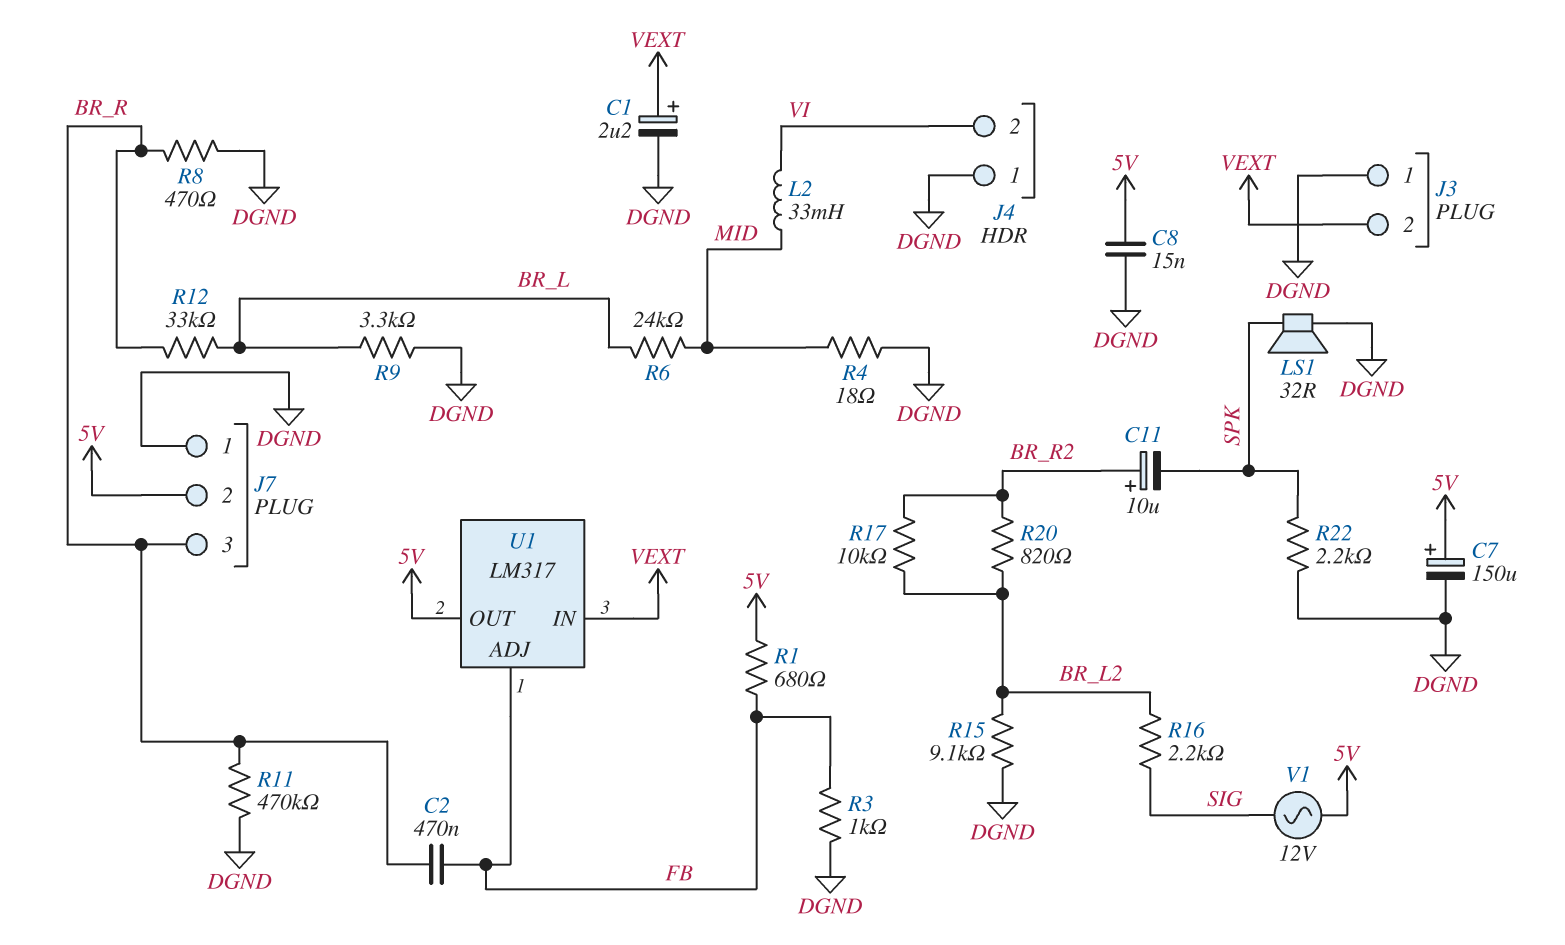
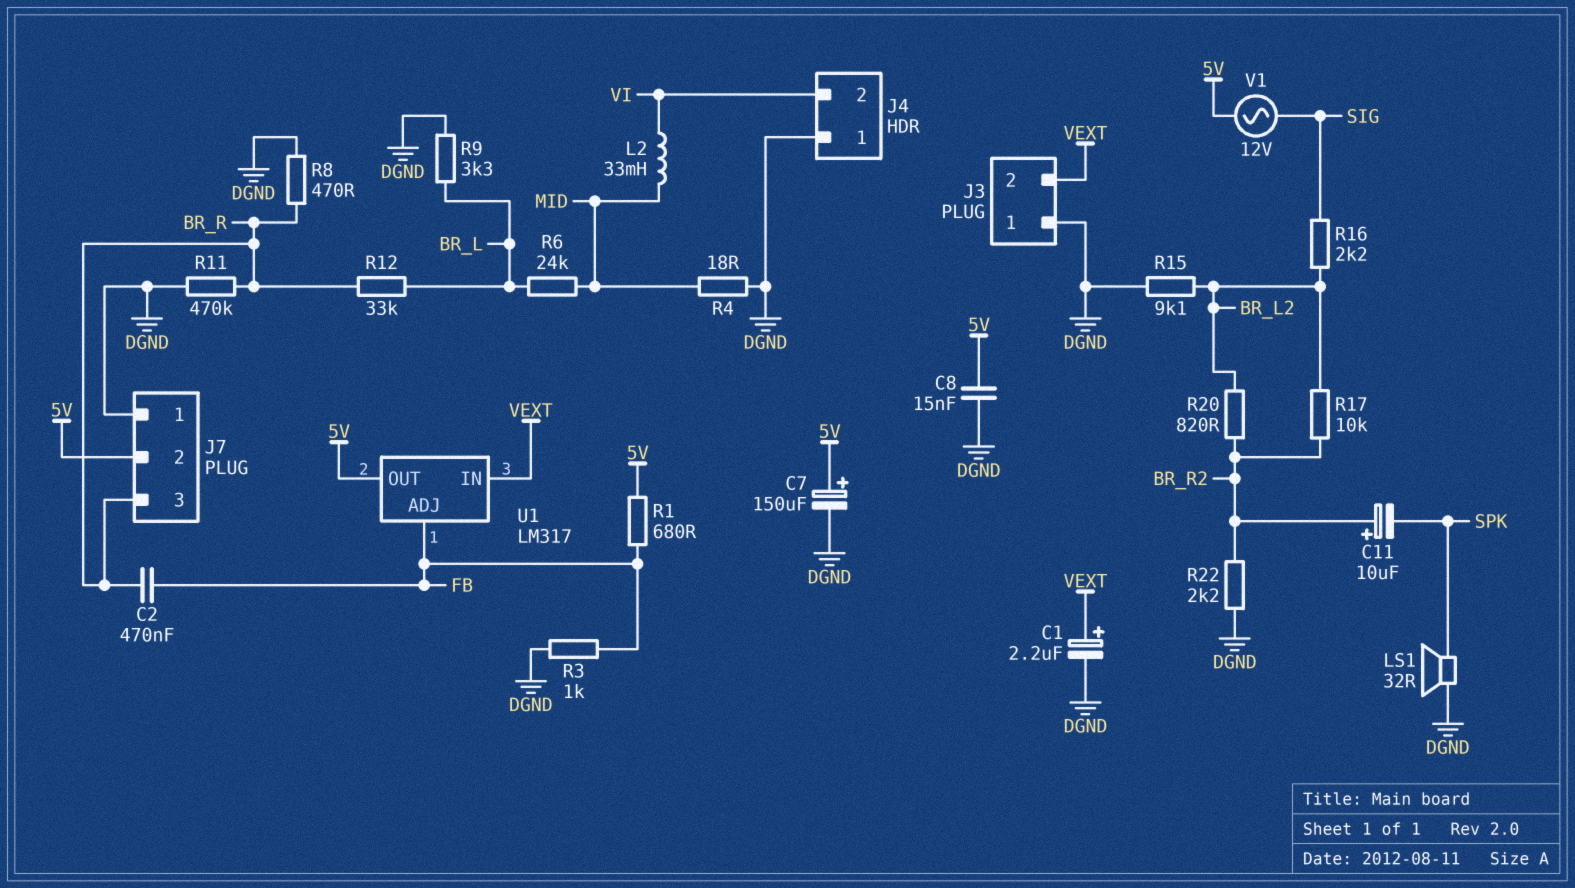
R22: 2.2k (DGND, SPK) -> 2.2k (BR_R2, DGND)

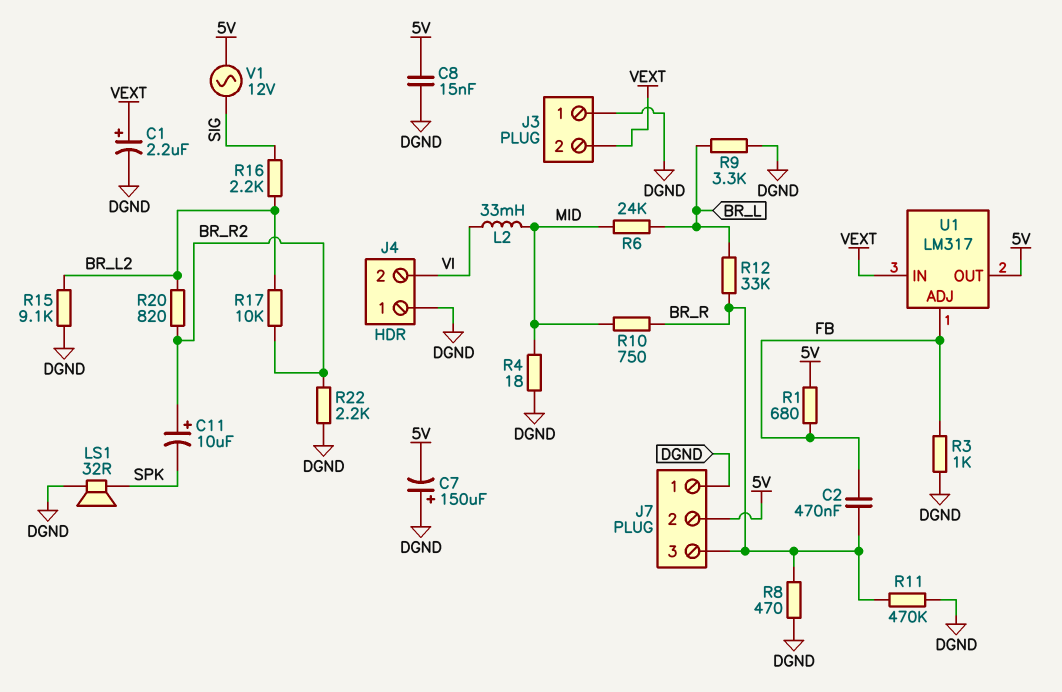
C7: 150uF (plus 5V, minus DGND) -> 150uF (plus DGND, minus 5V)
R10: none -> 750 (BR_R, MID)

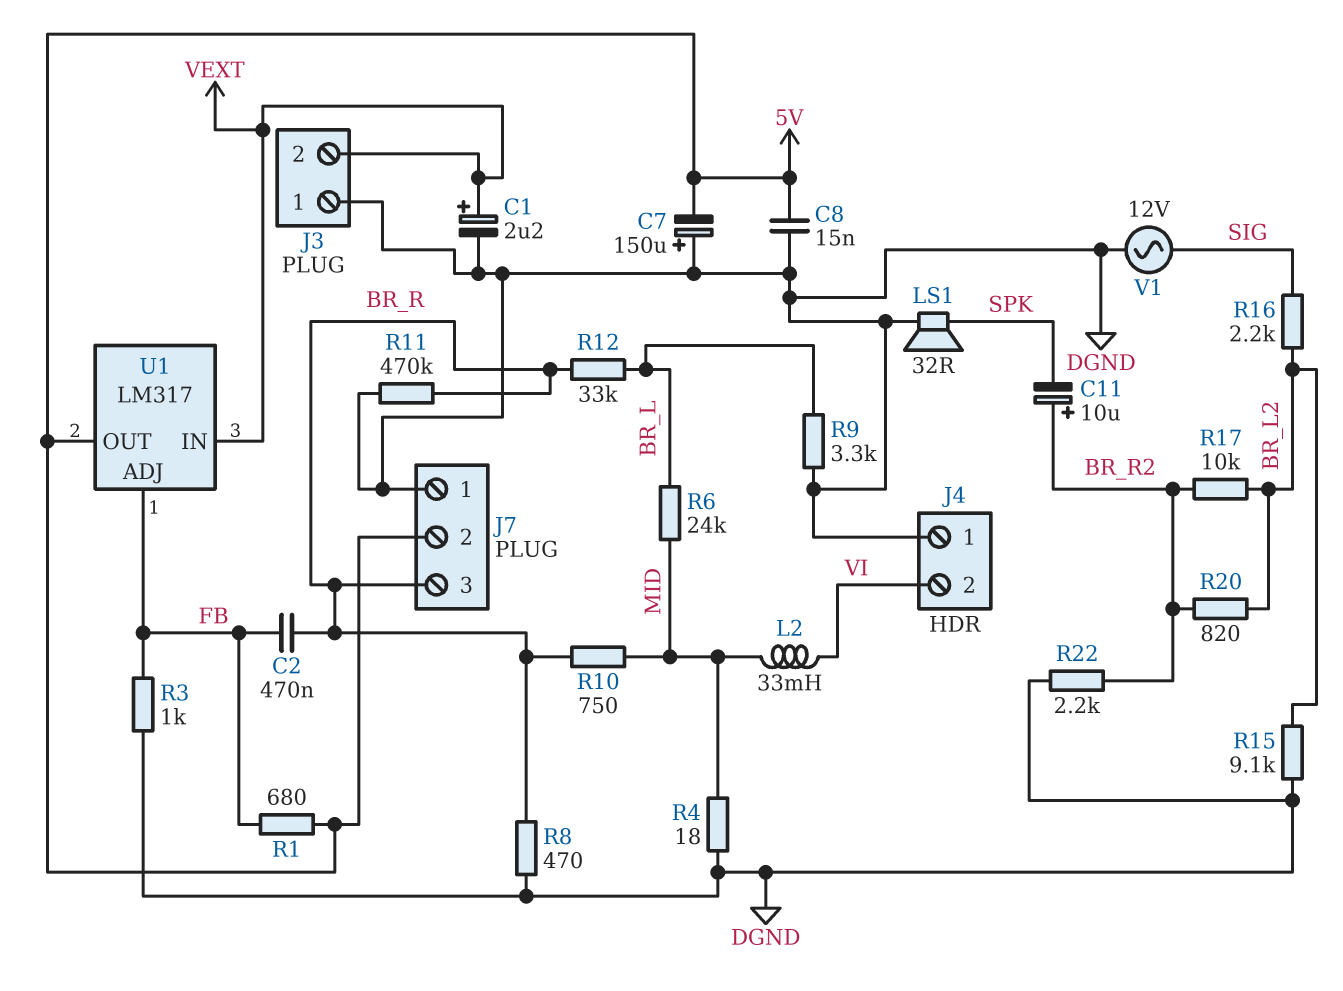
V1: AC 12V (5V, SIG) -> AC 12V (DGND, SIG)

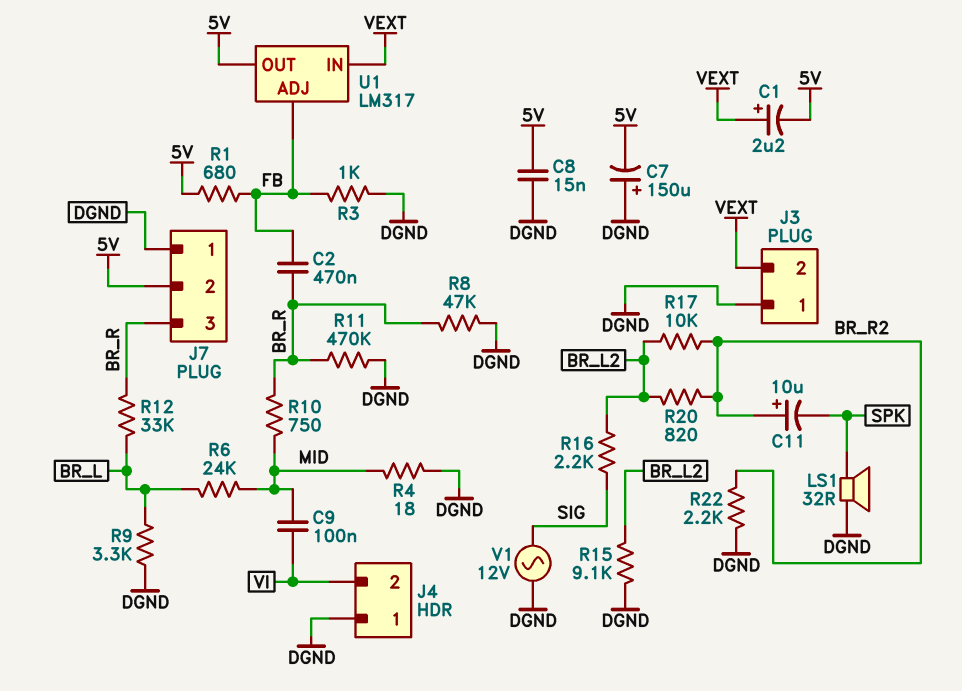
C1: 2.2uF (plus VEXT, minus DGND) -> 2.2uF (plus VEXT, minus 5V)
C9: none -> 100nF (MID, VI)
L2: 33mH (MID, VI) -> none
R8: 470 (BR_R, DGND) -> 47k (BR_R, DGND)

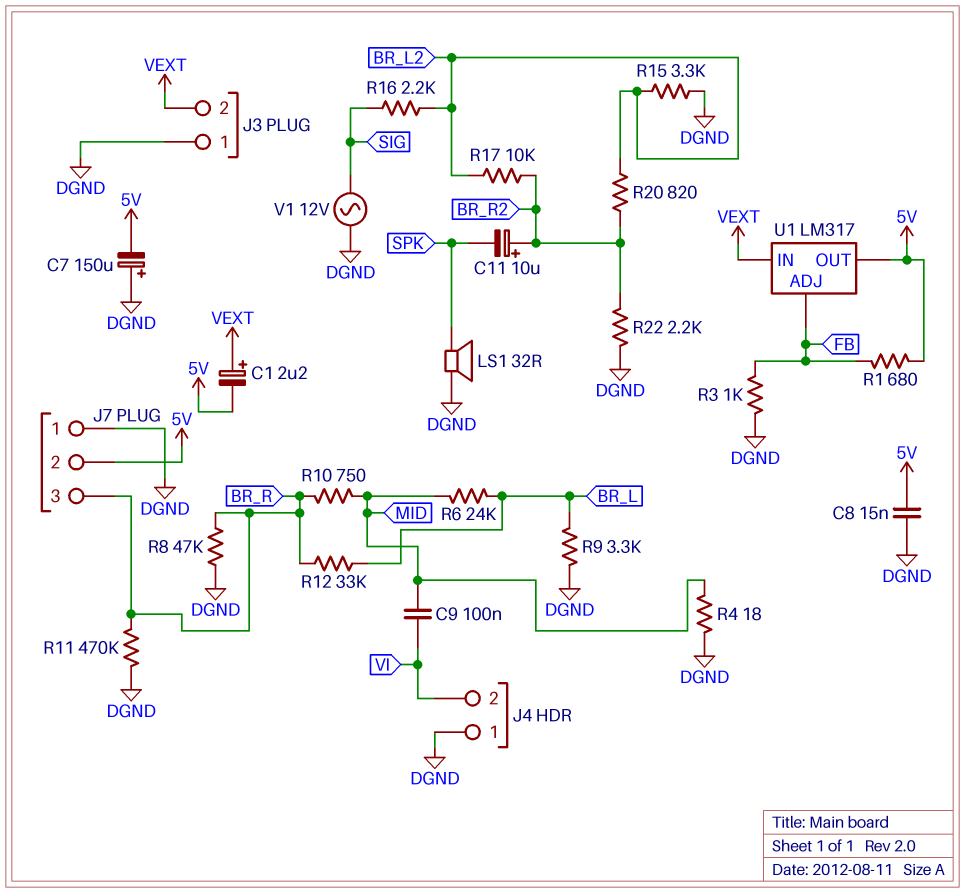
C2: 470nF (BR_R, FB) -> none
R15: 9.1k (BR_L2, DGND) -> 3.3k (BR_L2, DGND)

